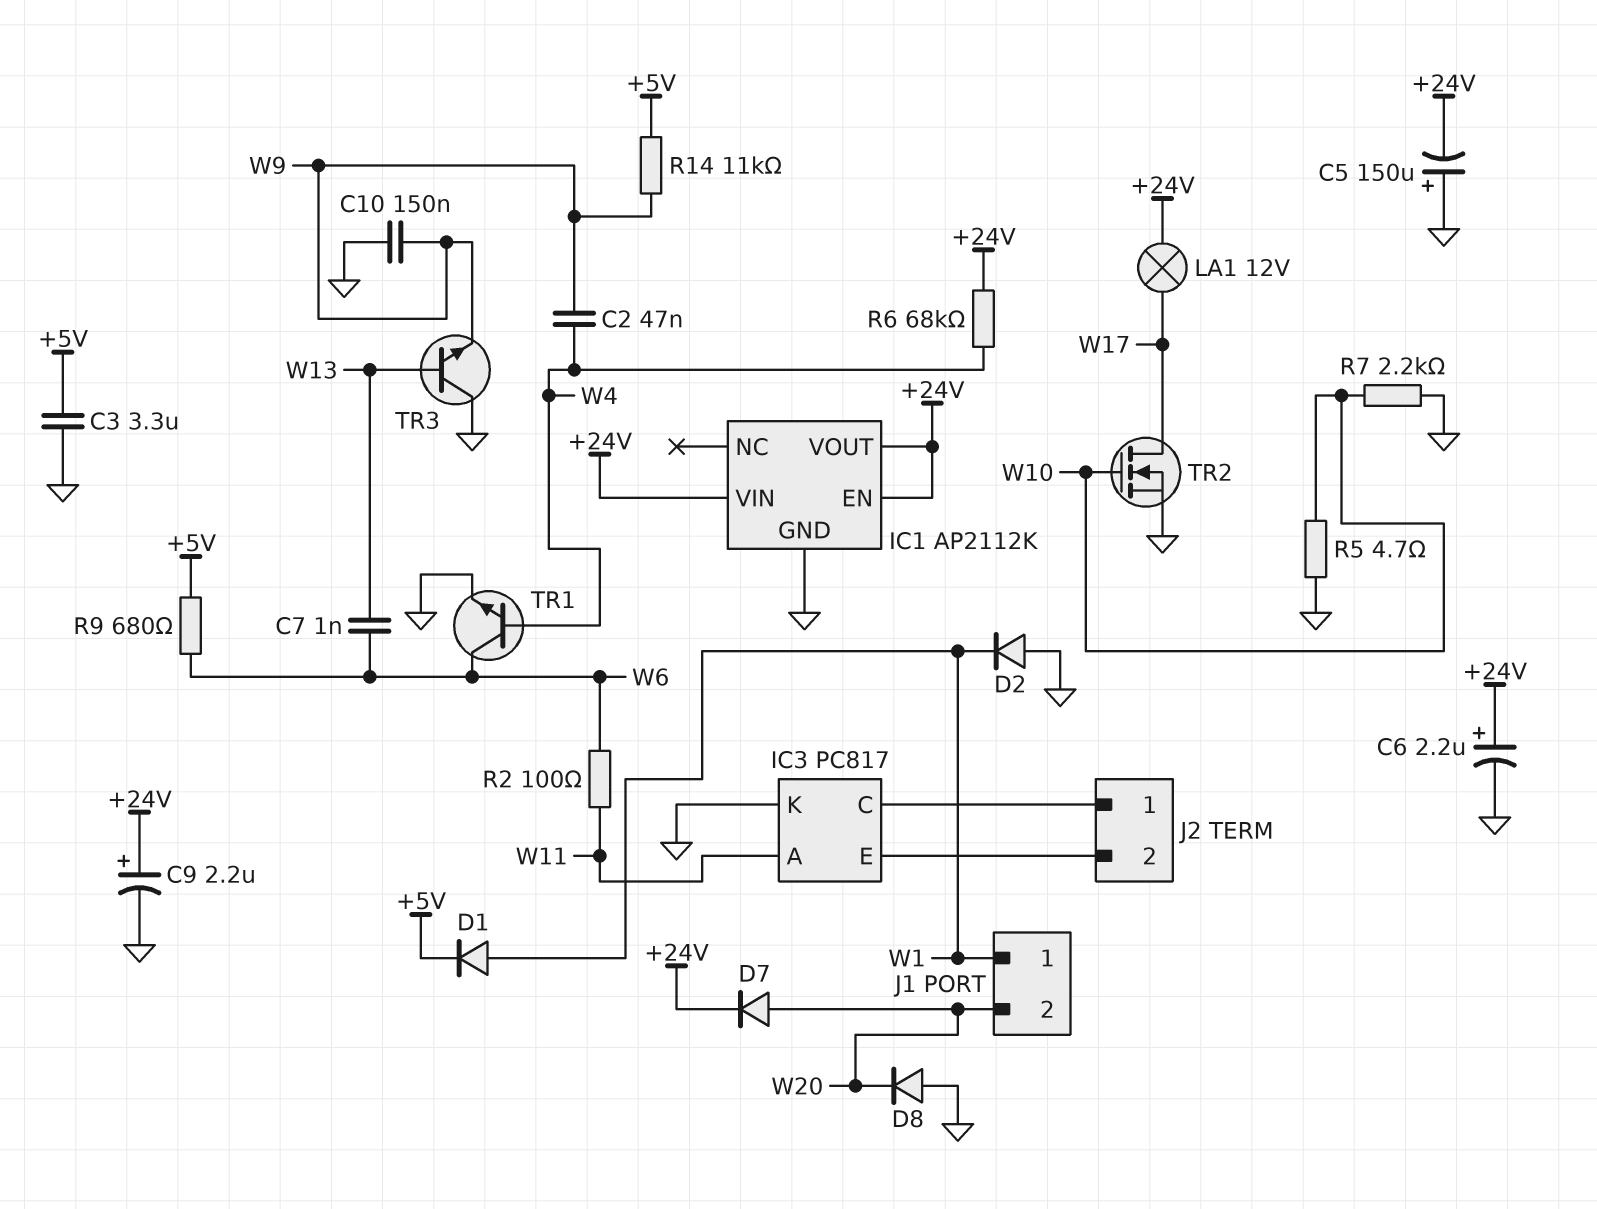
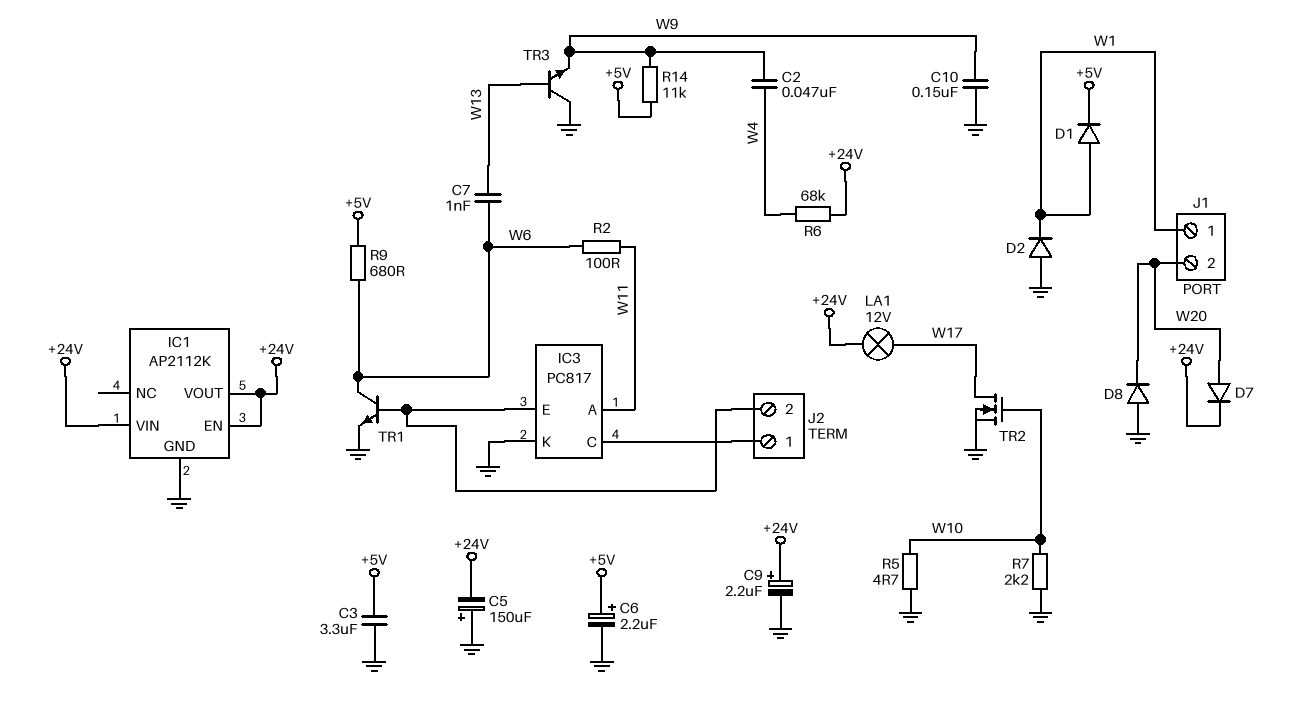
C6: 2.2uF (plus +24V, minus GND) -> 2.2uF (plus +5V, minus GND)
TR1: NPN (B W4, C W6, E GND) -> NPN (B IC3/E, C W6, E GND)

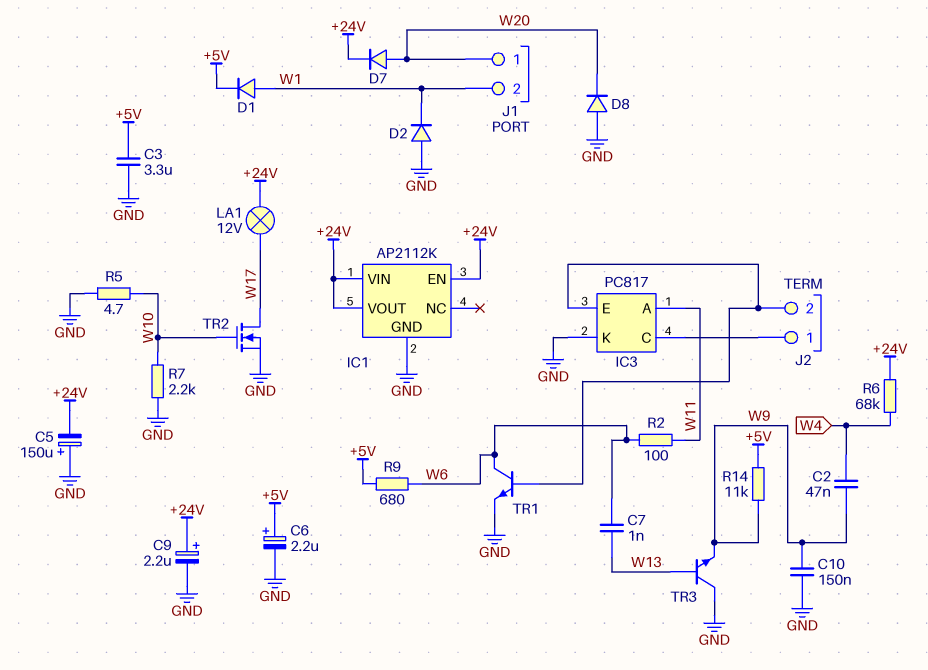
J1 pin 1: W1 -> W20
J1 pin 2: W20 -> W1

